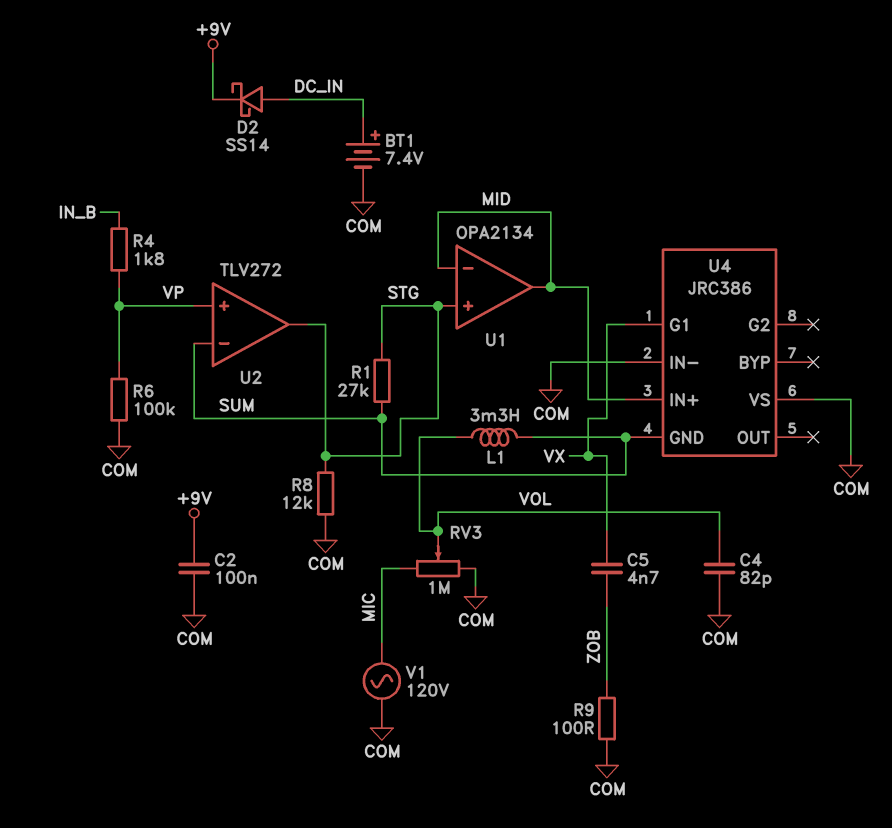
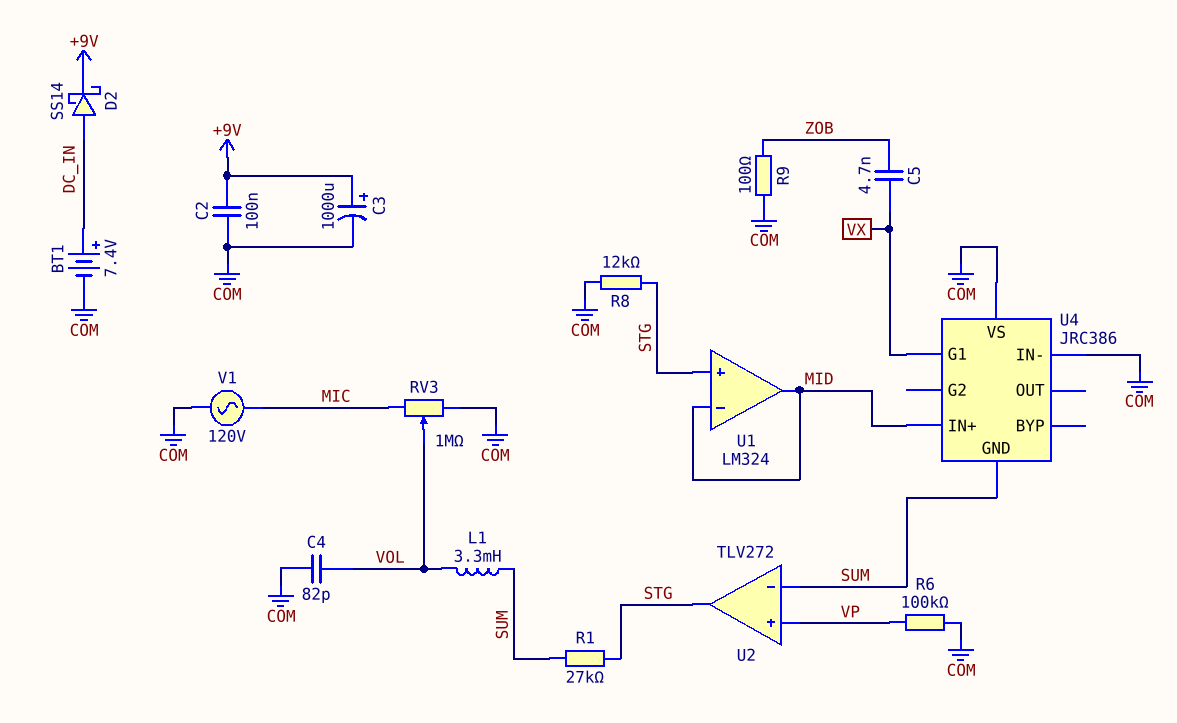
C3: none -> 1000uF (plus +9V, minus COM)
R4: 1.8k (IN_B, VP) -> none
U1: OPA2134 -> LM324

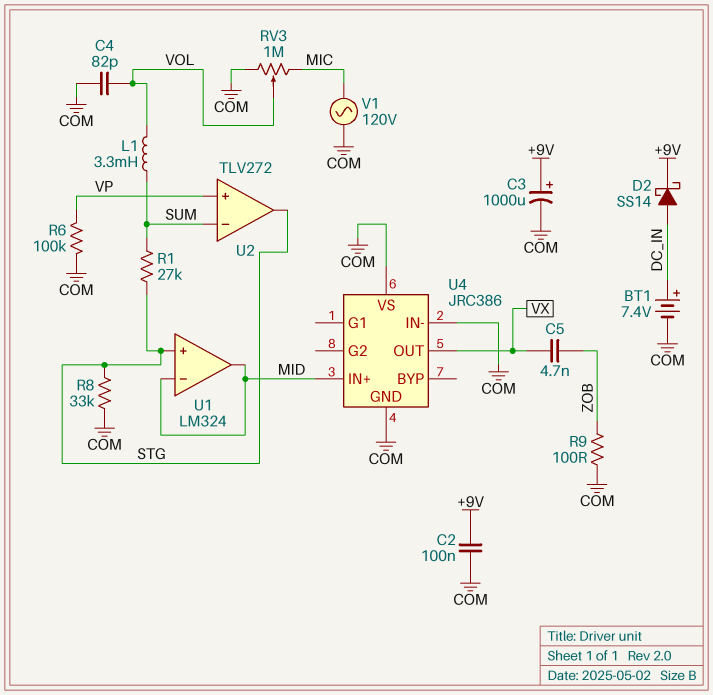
R8: 12k (COM, STG) -> 33k (COM, STG)
U4 pin G1: VX -> none
U4 pin GND: SUM -> COM
U4 pin OUT: none -> VX

